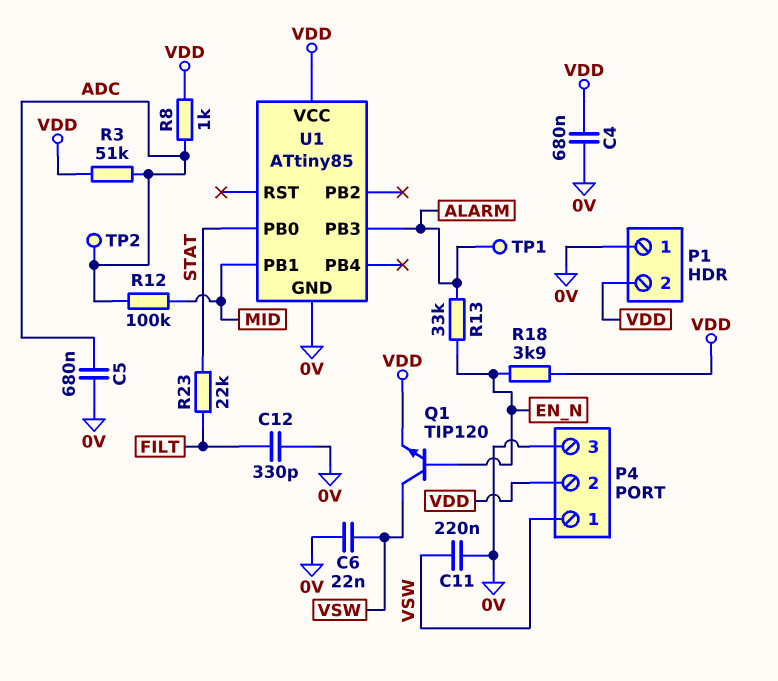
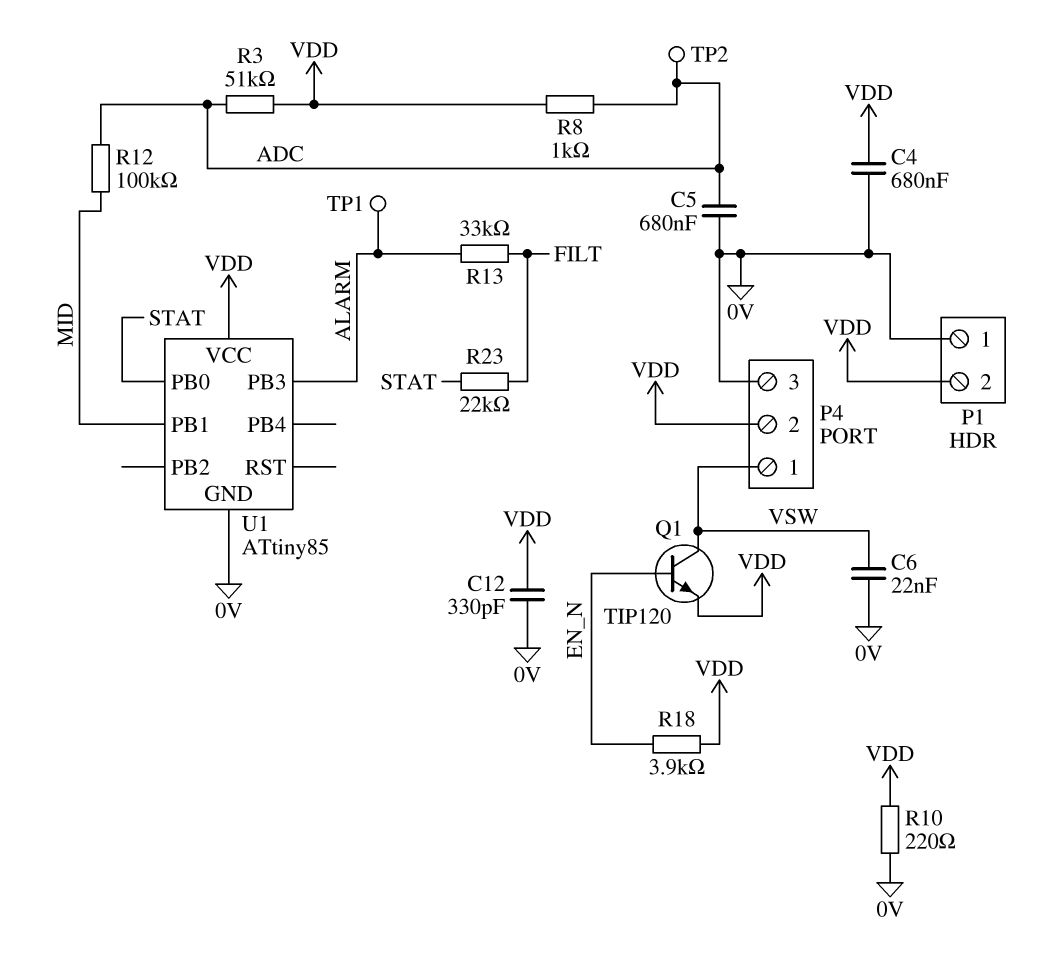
C11: 220nF (0V, VSW) -> none
C12: 330pF (0V, FILT) -> 330pF (0V, VDD)
R10: none -> 220 (0V, VDD)
R13: 33k (ALARM, EN_N) -> 33k (ALARM, FILT)

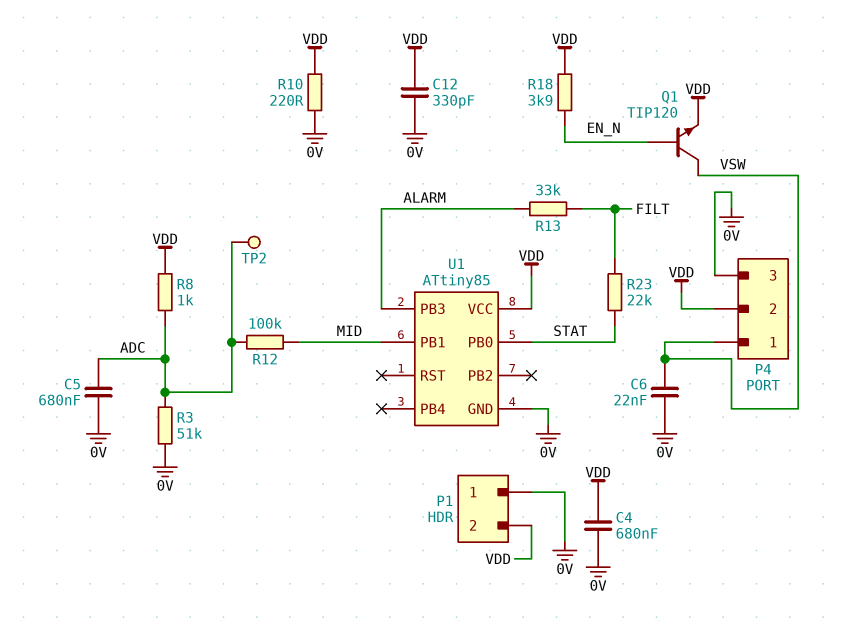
R3: 51k (ADC, VDD) -> 51k (0V, ADC)
TP1: test point (ALARM) -> none

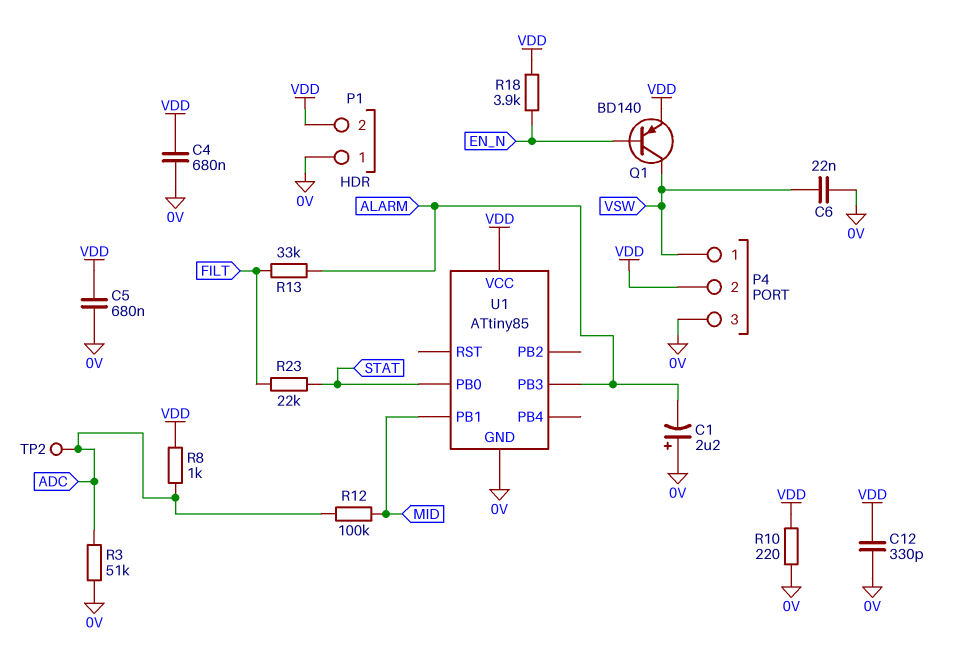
C1: none -> 2.2uF (plus 0V, minus ALARM)
C5: 680nF (0V, ADC) -> 680nF (0V, VDD)
Q1: NPN TIP120 (B EN_N, C VSW, E VDD) -> PNP BD140 (B EN_N, C VSW, E VDD)

